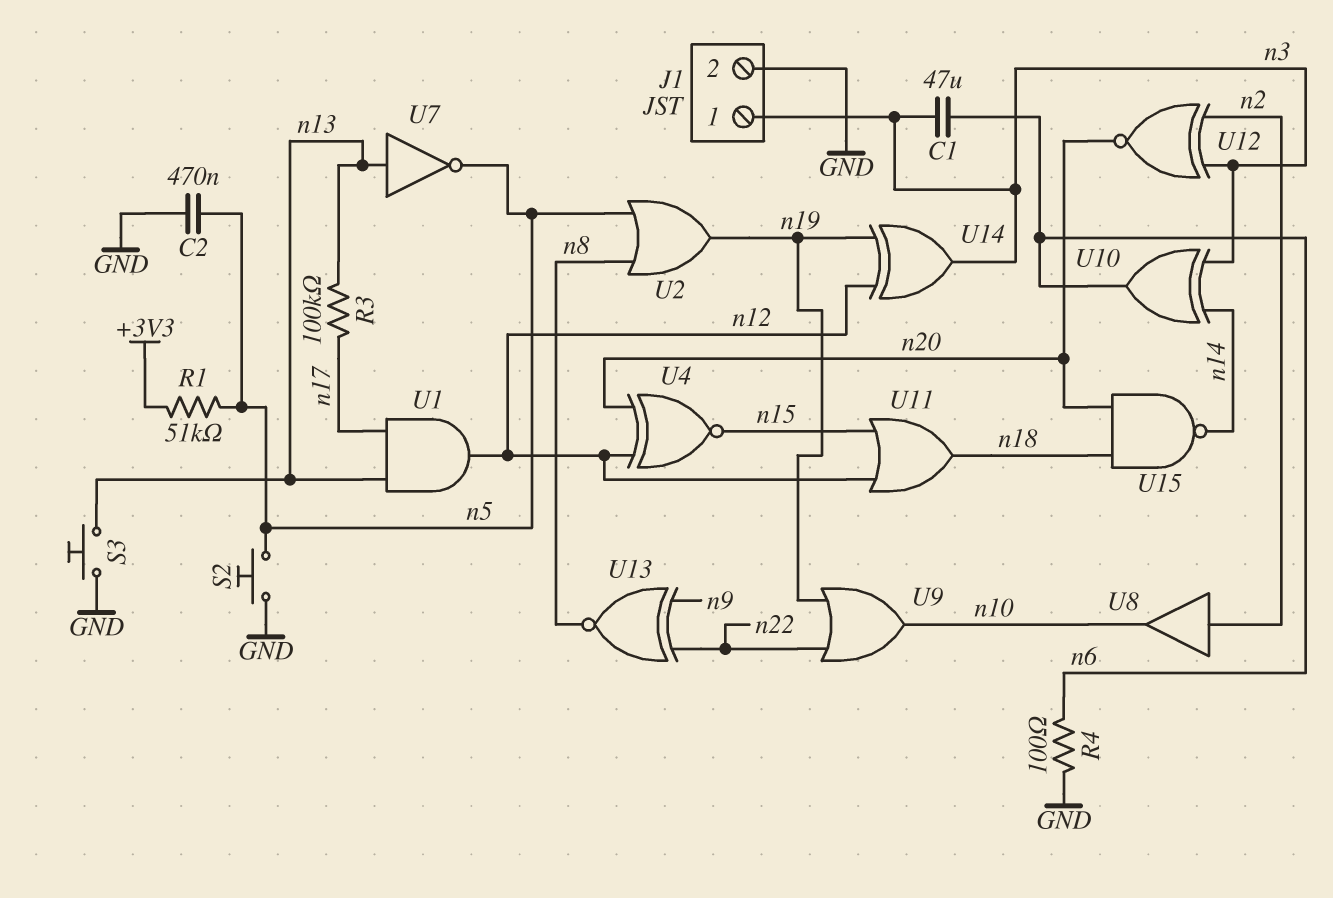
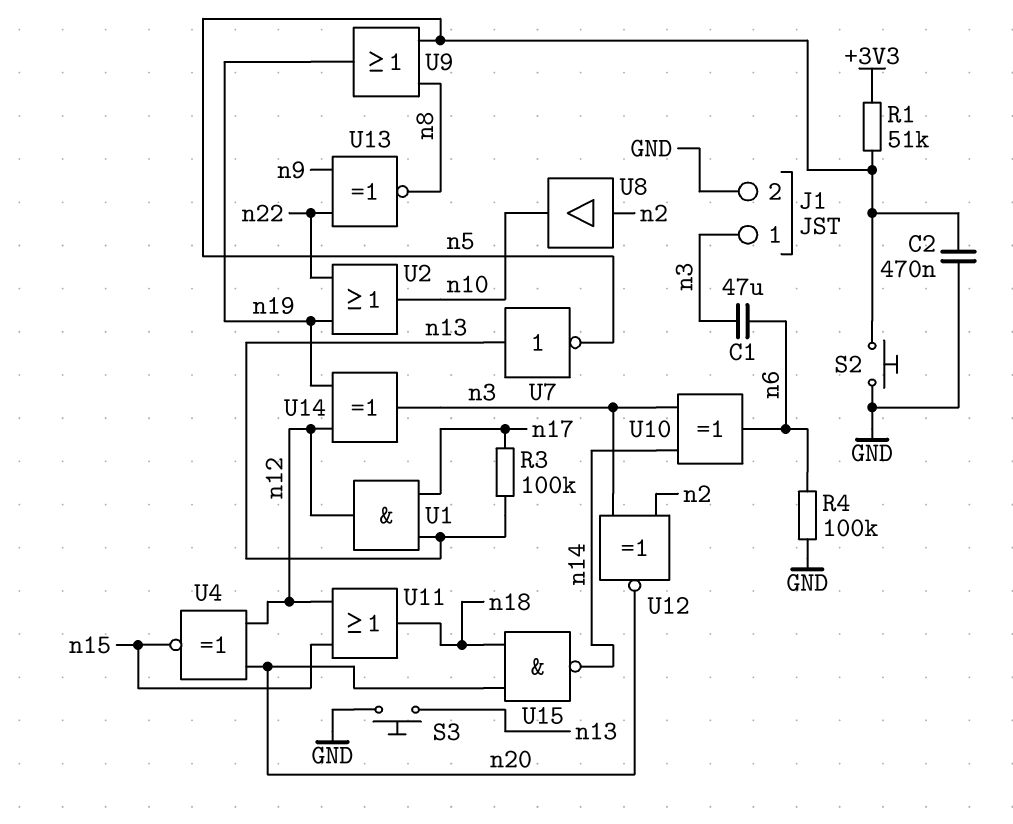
R4: 100 (GND, n6) -> 100k (GND, n6)
U2: OR (in n5, in n8, out n19) -> OR (in n19, in n22, out n10)
U9: OR (in n19, in n22, out n10) -> OR (in n5, in n8, out n19)

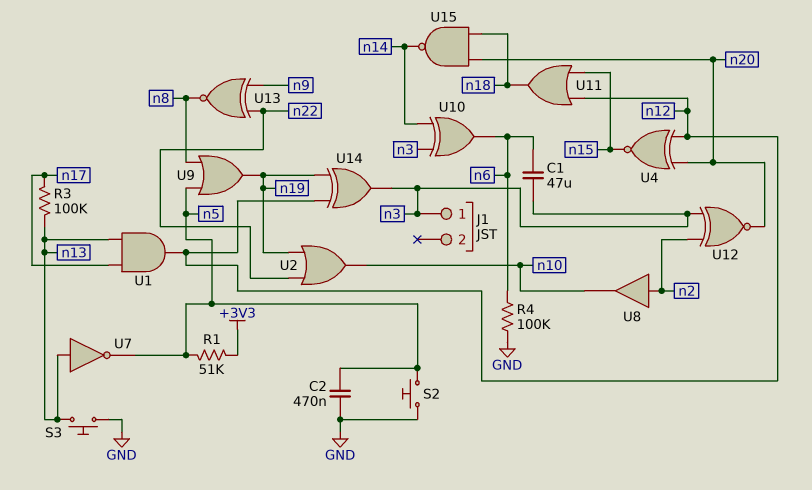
J1 pin 2: GND -> none

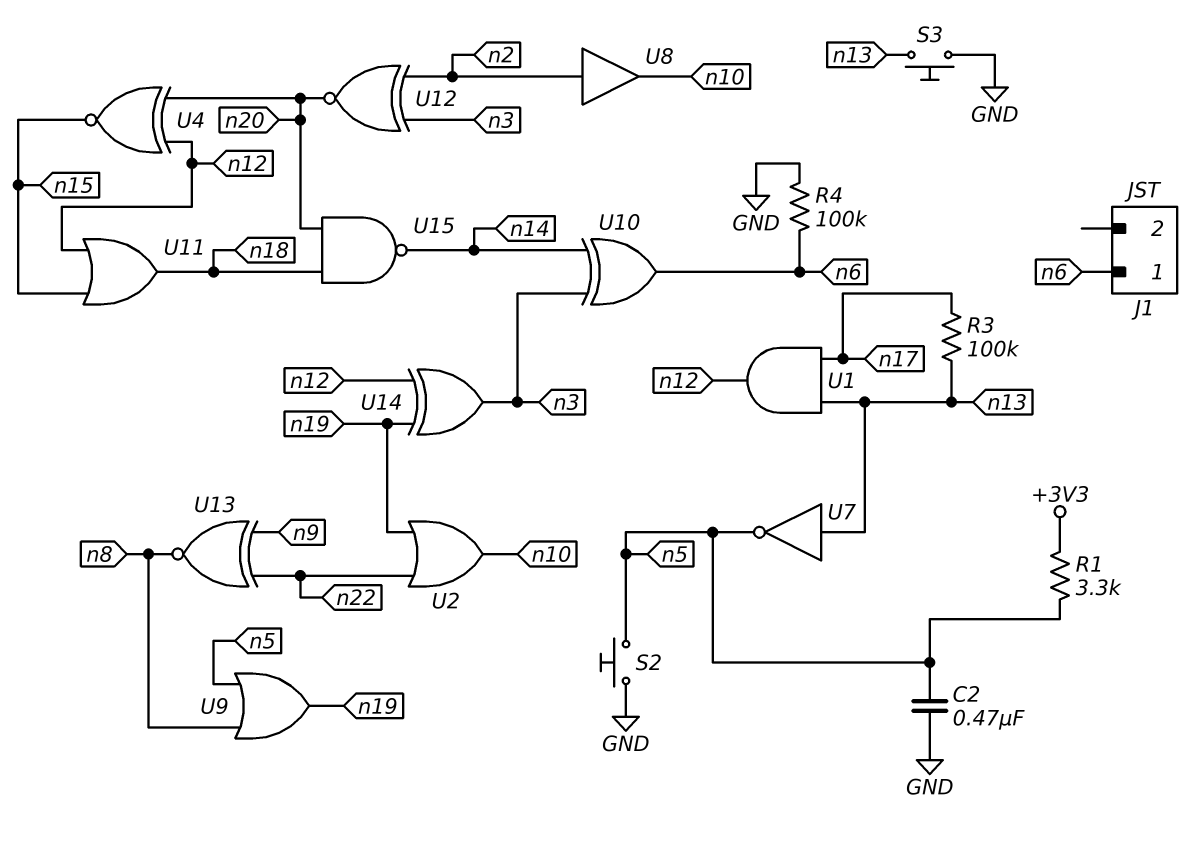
C1: 47uF (n3, n6) -> none
J1 pin 1: n3 -> n6
R1: 51k (+3V3, n5) -> 3.3k (+3V3, n5)

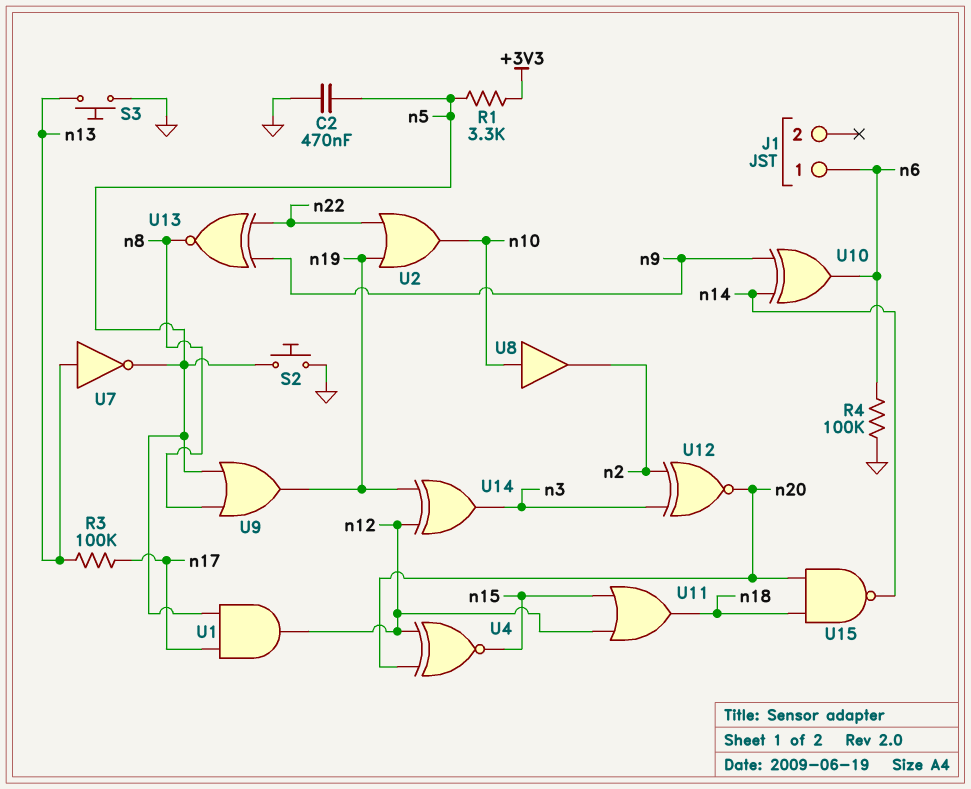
U1: AND (in n13, in n17, out n12) -> AND (in n5, in n17, out n12)
U8: buffer (in n2, out n10) -> buffer (in n10, out n2)
U10: XOR (in n3, in n14, out n6) -> XOR (in n9, in n14, out n6)

